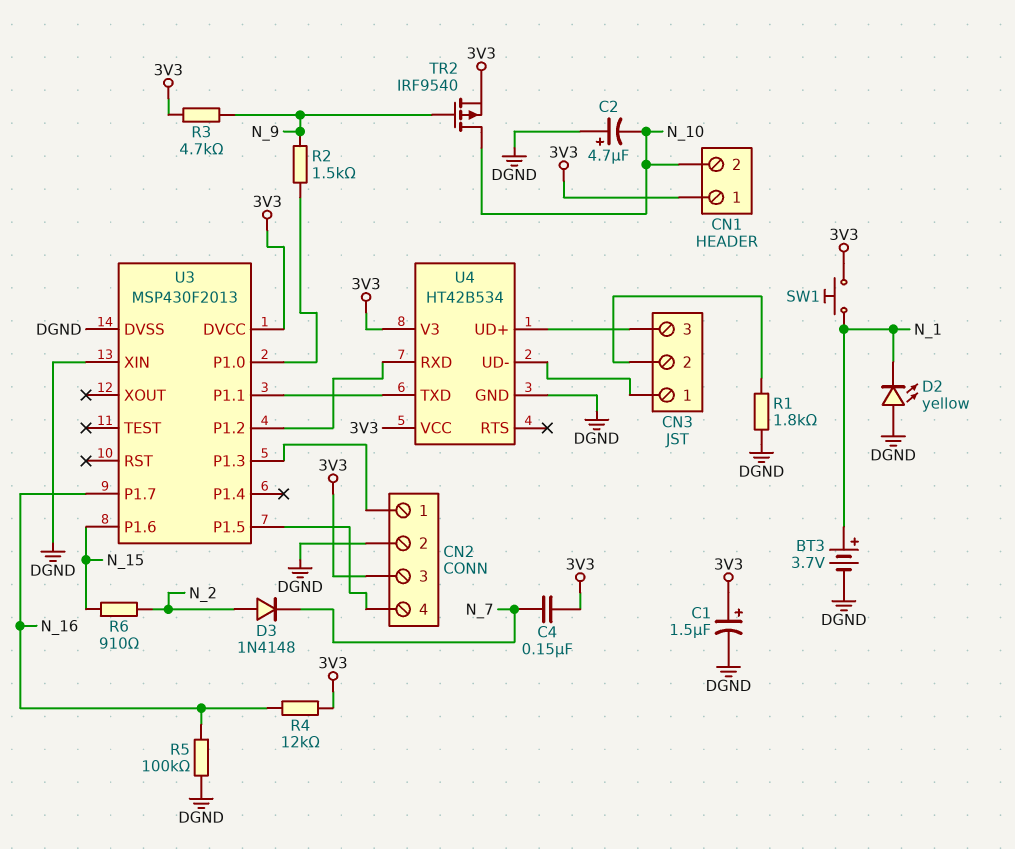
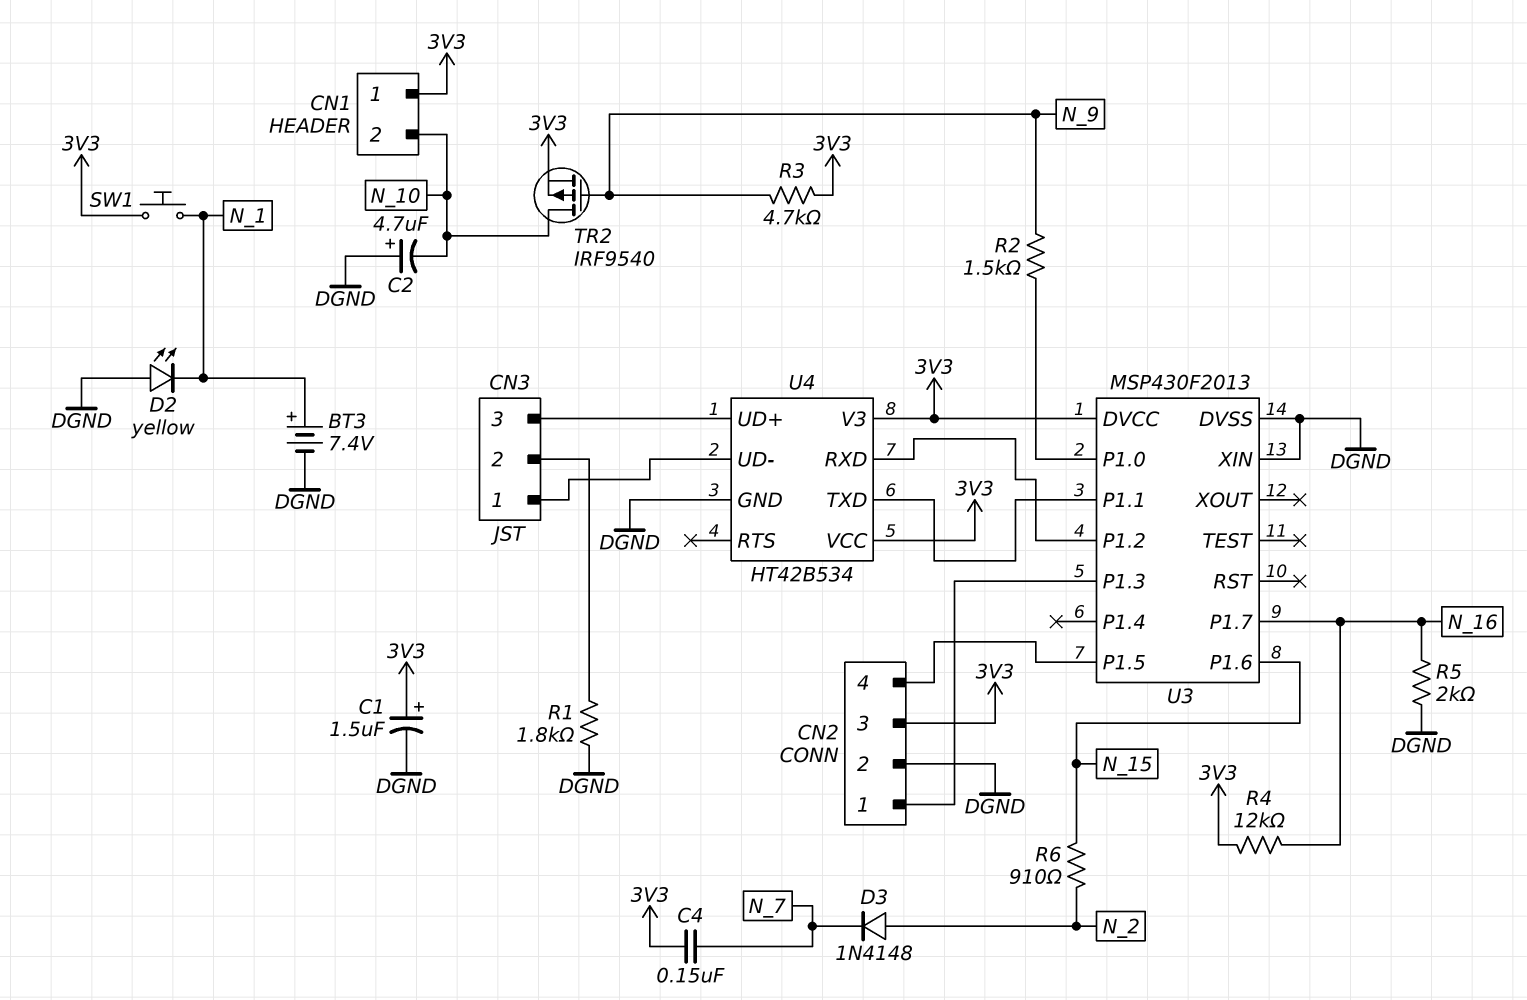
BT3: 3.7V (plus N_1, minus DGND) -> 7.4V (plus N_1, minus DGND)
R5: 100k (DGND, N_16) -> 2k (DGND, N_16)

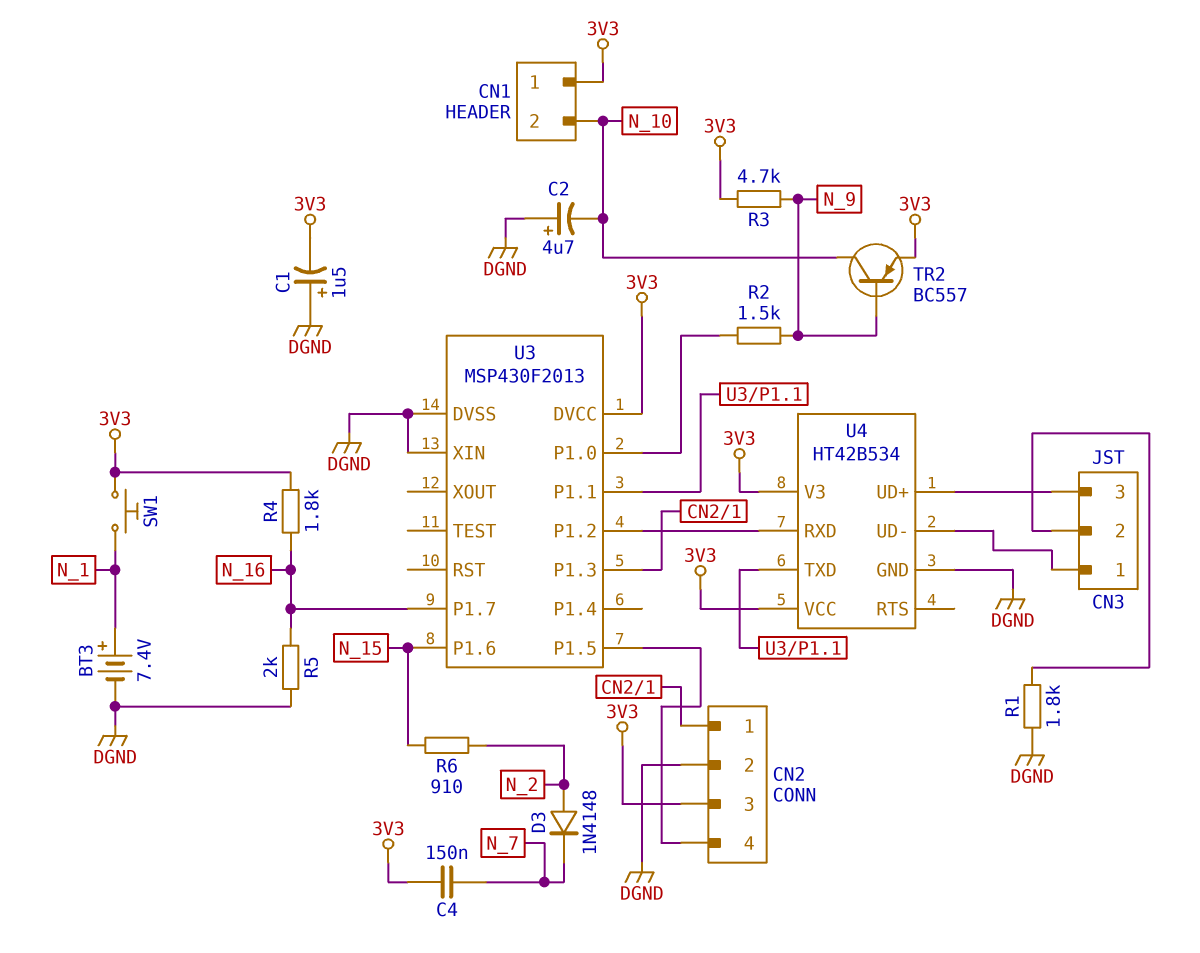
C1: 1.5uF (plus 3V3, minus DGND) -> 1.5uF (plus DGND, minus 3V3)
D2: LED yellow (A DGND, K N_1) -> none
R4: 12k (3V3, N_16) -> 1.8k (3V3, N_16)
TR2: PMOS IRF9540 (G N_9, D N_10, S 3V3) -> PNP BC557 (B N_9, C N_10, E 3V3)

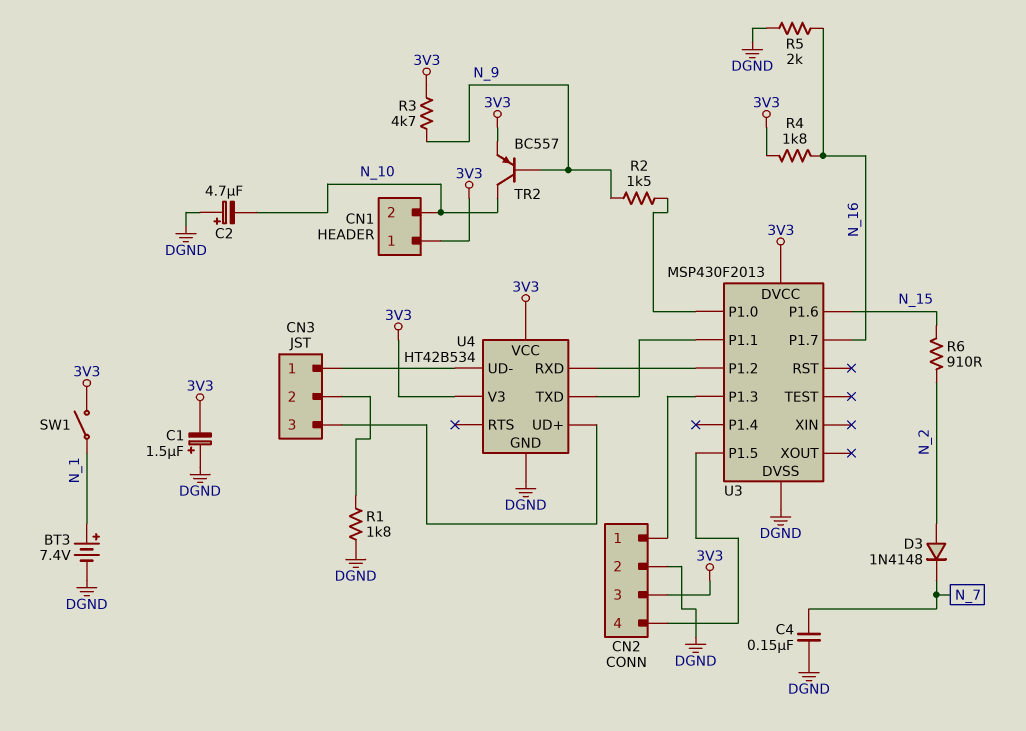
C4: 150nF (3V3, N_7) -> 150nF (DGND, N_7)
SW1: button (3V3, N_1) -> switch (3V3, N_1)
U3 pin XIN: DGND -> none

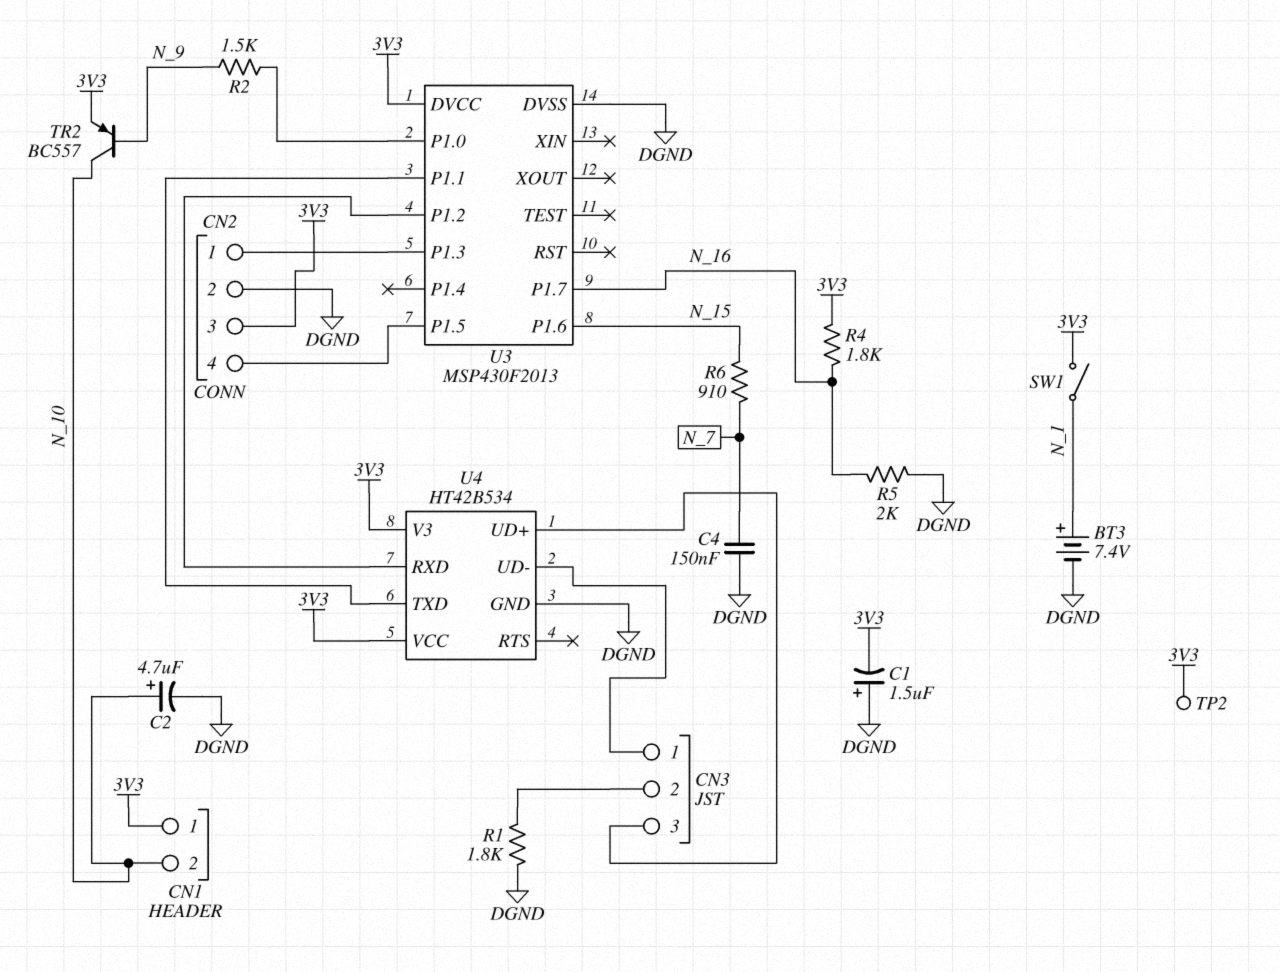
C2: 4.7uF (plus DGND, minus N_10) -> 4.7uF (plus N_10, minus DGND)
D3: diode 1N4148 (A N_2, K N_7) -> none
R3: 4.7k (3V3, N_9) -> none
R6: 910 (N_2, N_15) -> 910 (N_7, N_15)
TP2: none -> test point (3V3)

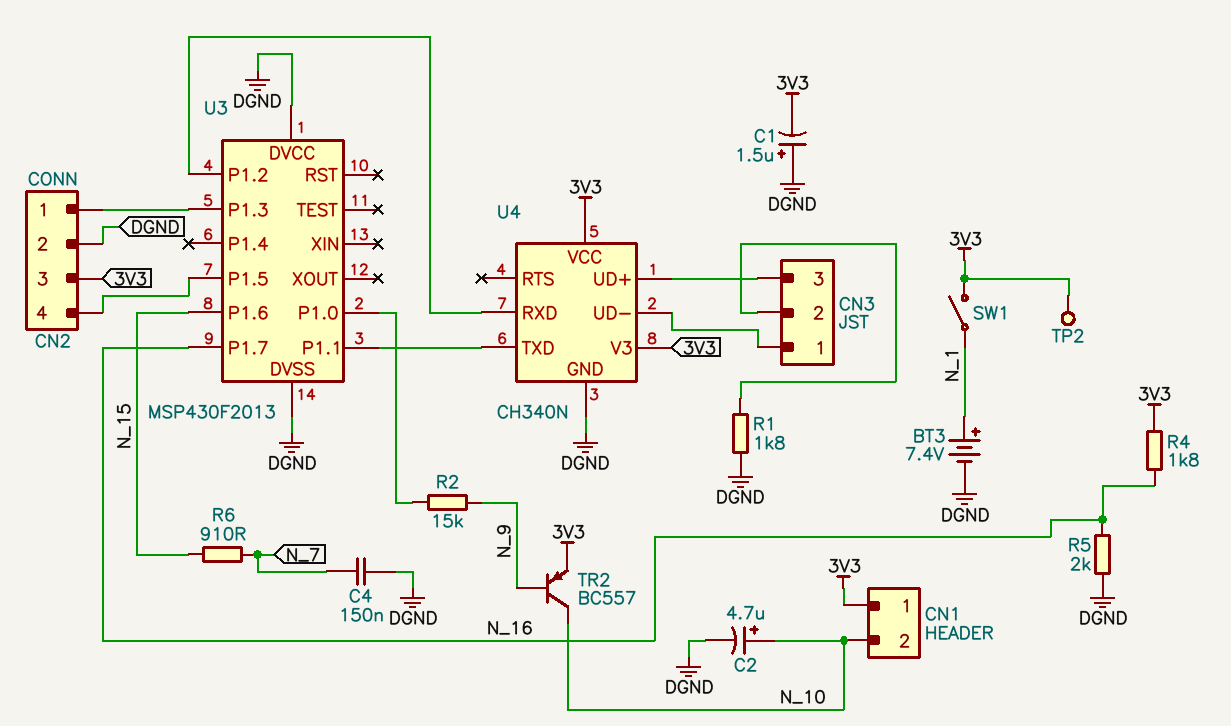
R2: 1.5k (N_9, U3/P1.0) -> 15k (N_9, U3/P1.0)
U3 pin DVCC: 3V3 -> DGND
U4: HT42B534 -> CH340N

